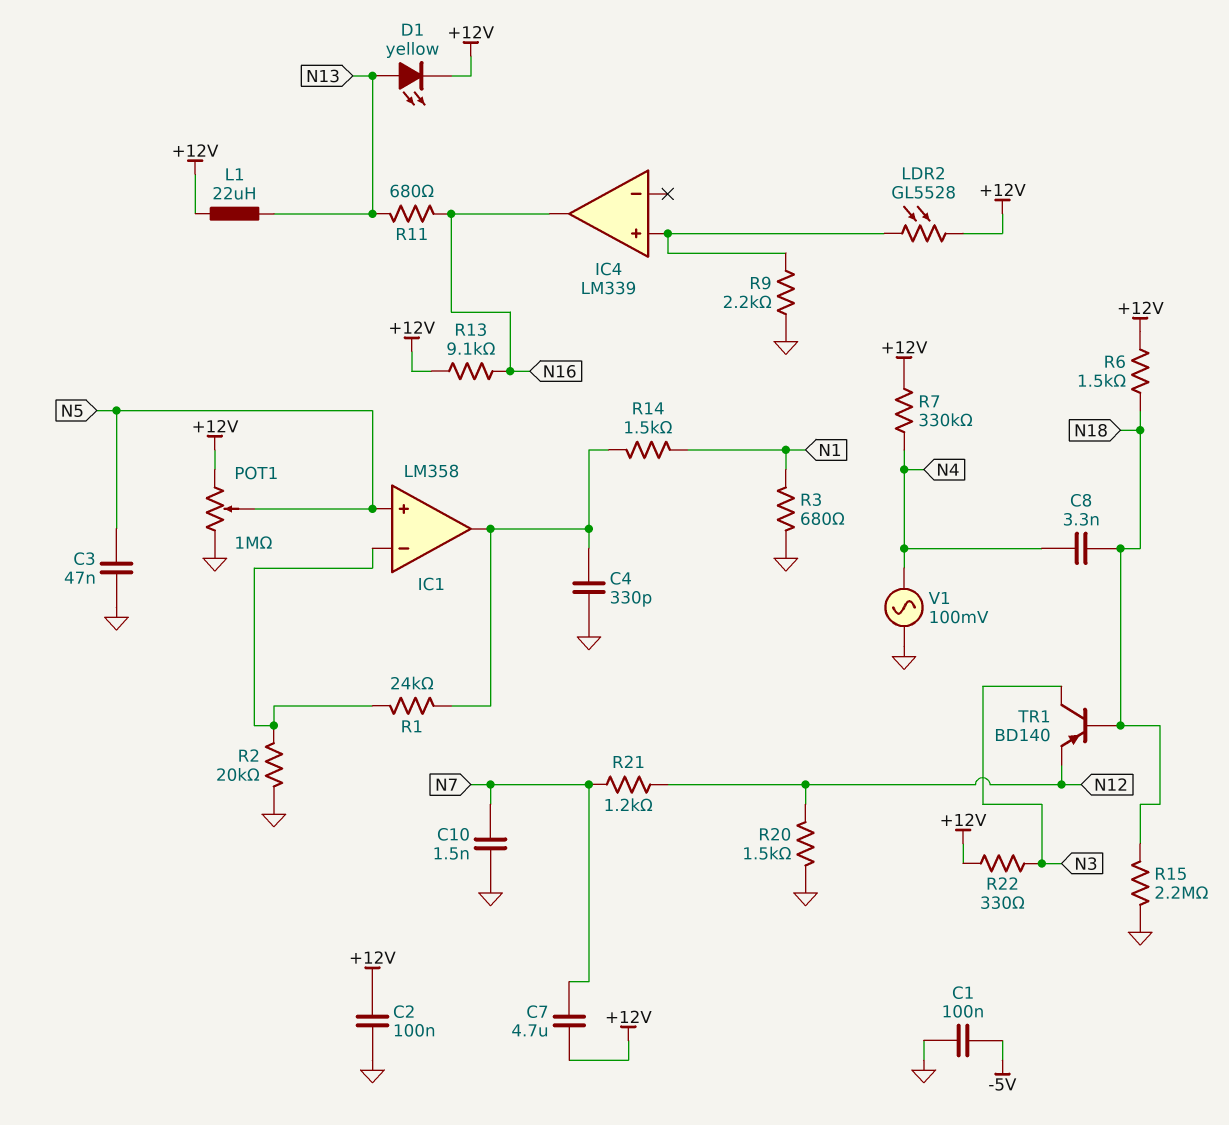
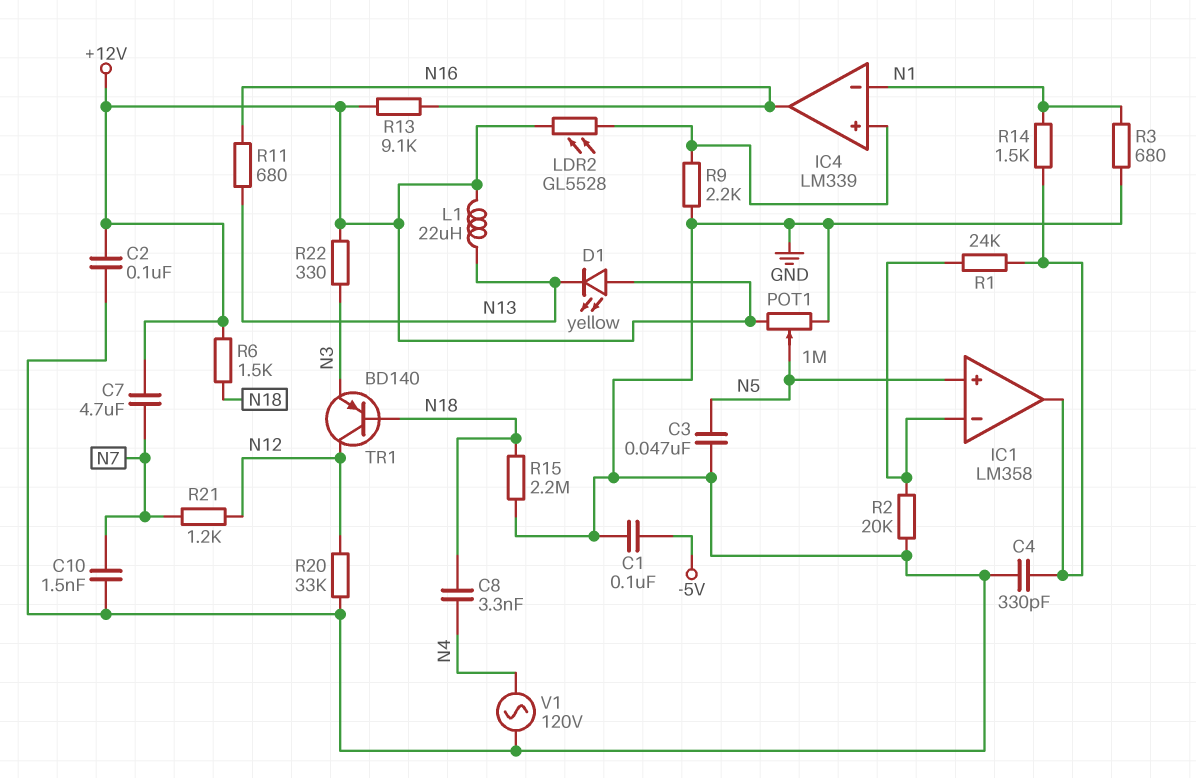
D1: LED yellow (A N13, K +12V) -> LED yellow (A +12V, K N13)
IC4 pin in-: none -> N1
R7: 330k (+12V, N4) -> none
R20: 1.5k (GND, N12) -> 33k (GND, N12)
TR1: PNP BD140 (B N18, C N3, E N12) -> PNP BD140 (B N18, C N12, E N3)
V1: AC 100mV (GND, N4) -> AC 120V (GND, N4)

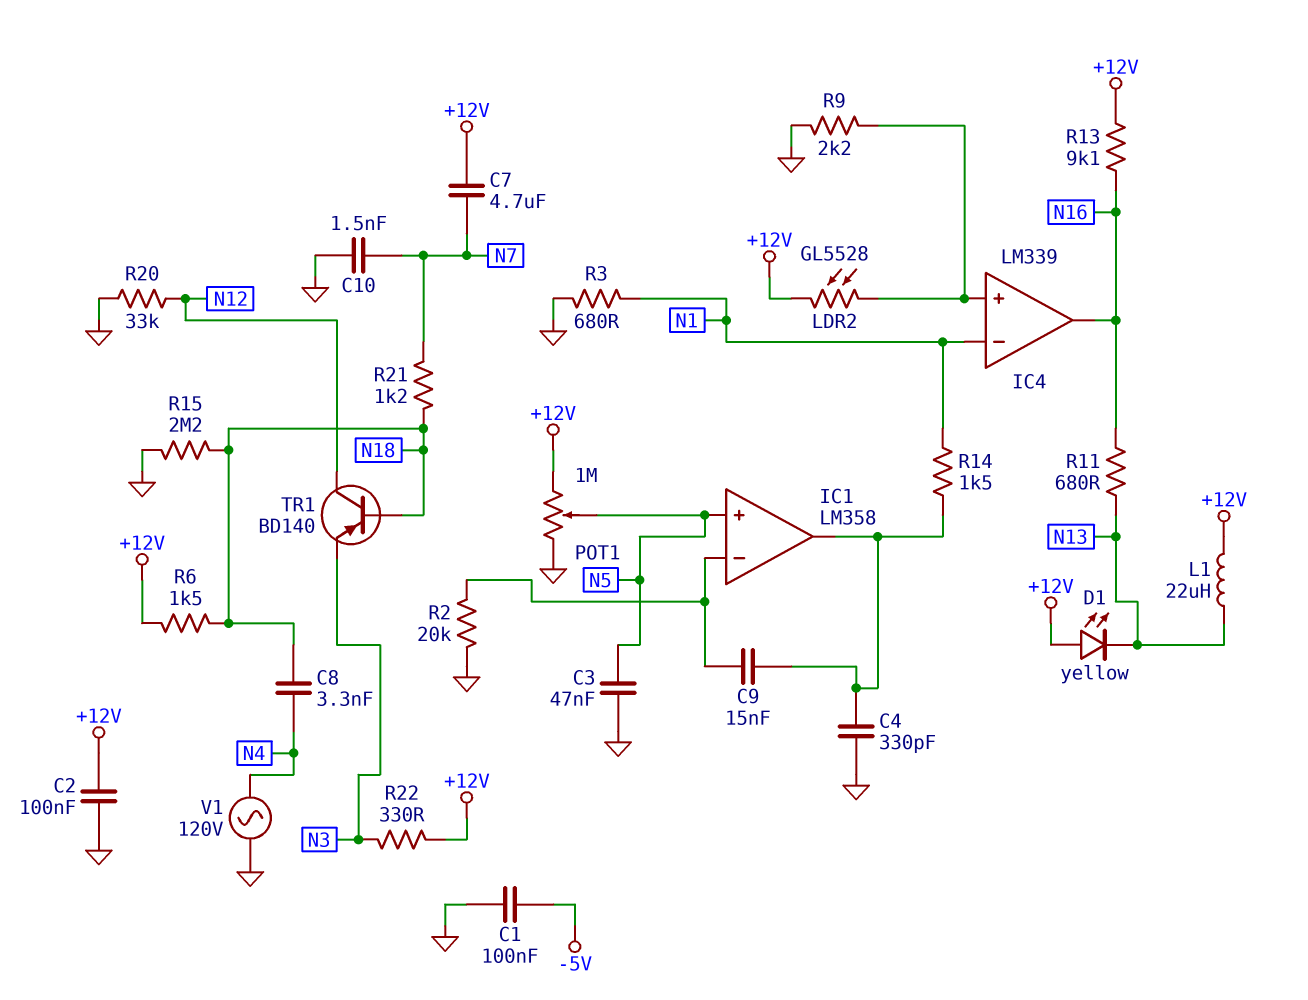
C9: none -> 15nF (IC1/in-, IC1/out)
R1: 24k (IC1/in-, IC1/out) -> none
R21: 1.2k (N7, N12) -> 1.2k (N7, N18)

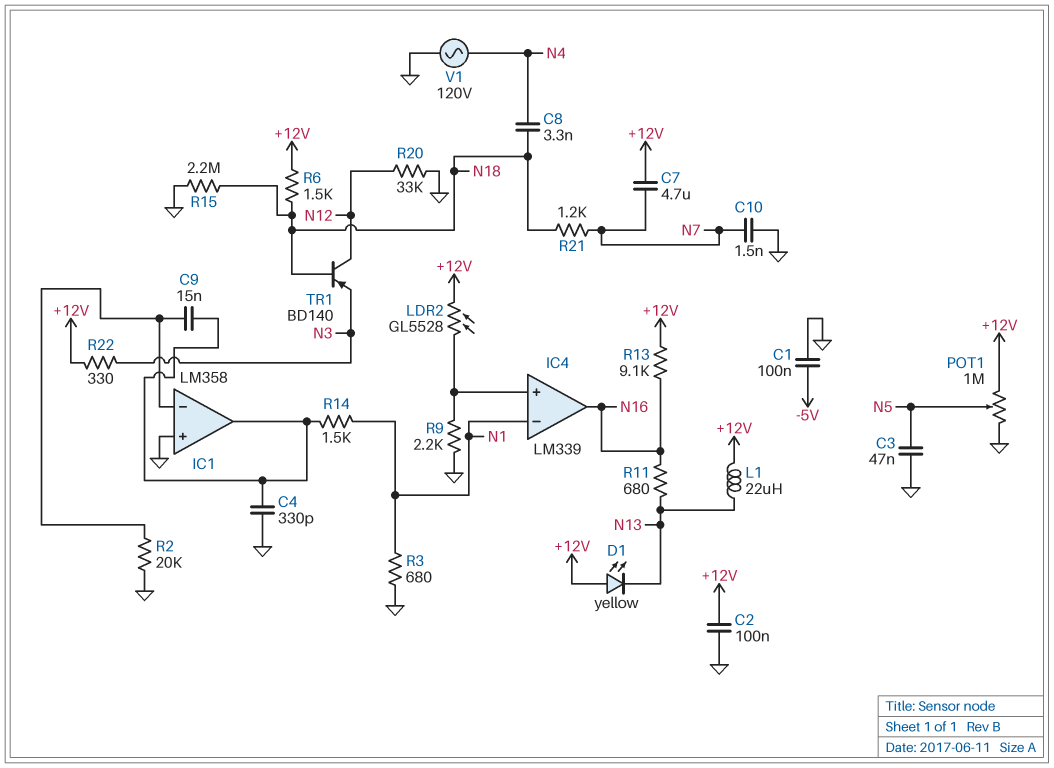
IC1 pin in+: N5 -> GND

